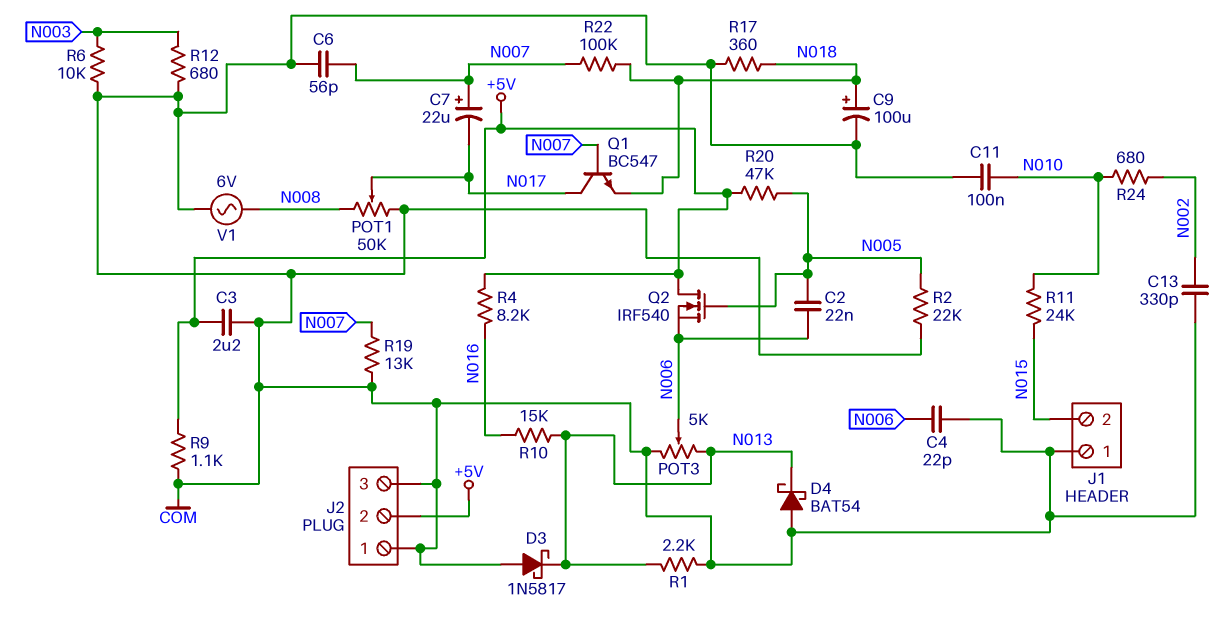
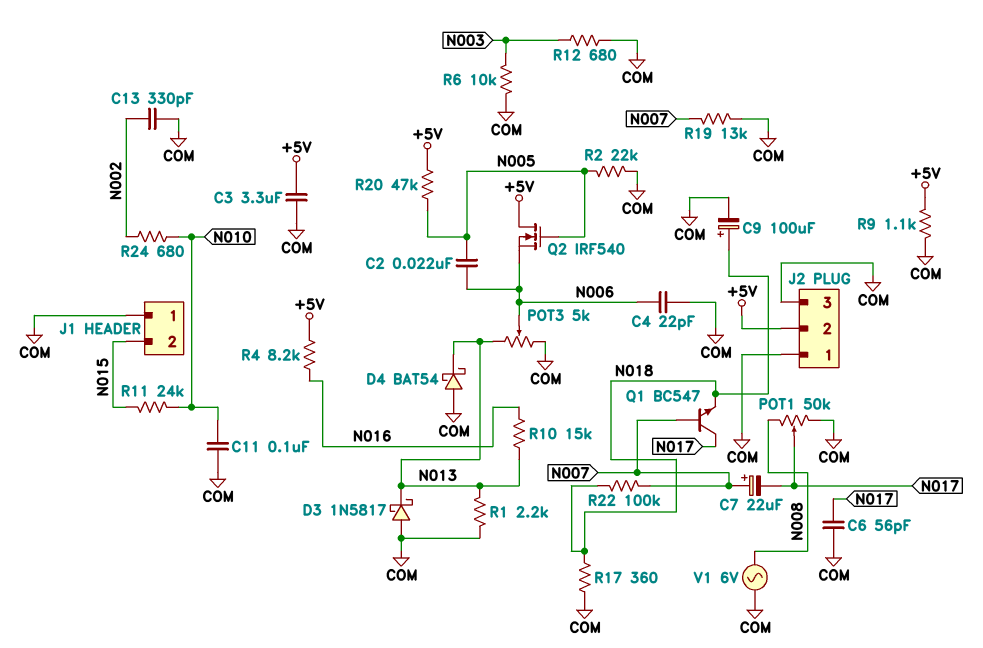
C3: 2.2uF (+5V, COM) -> 3.3uF (+5V, COM)
C6: 56pF (COM, N007) -> 56pF (COM, N017)

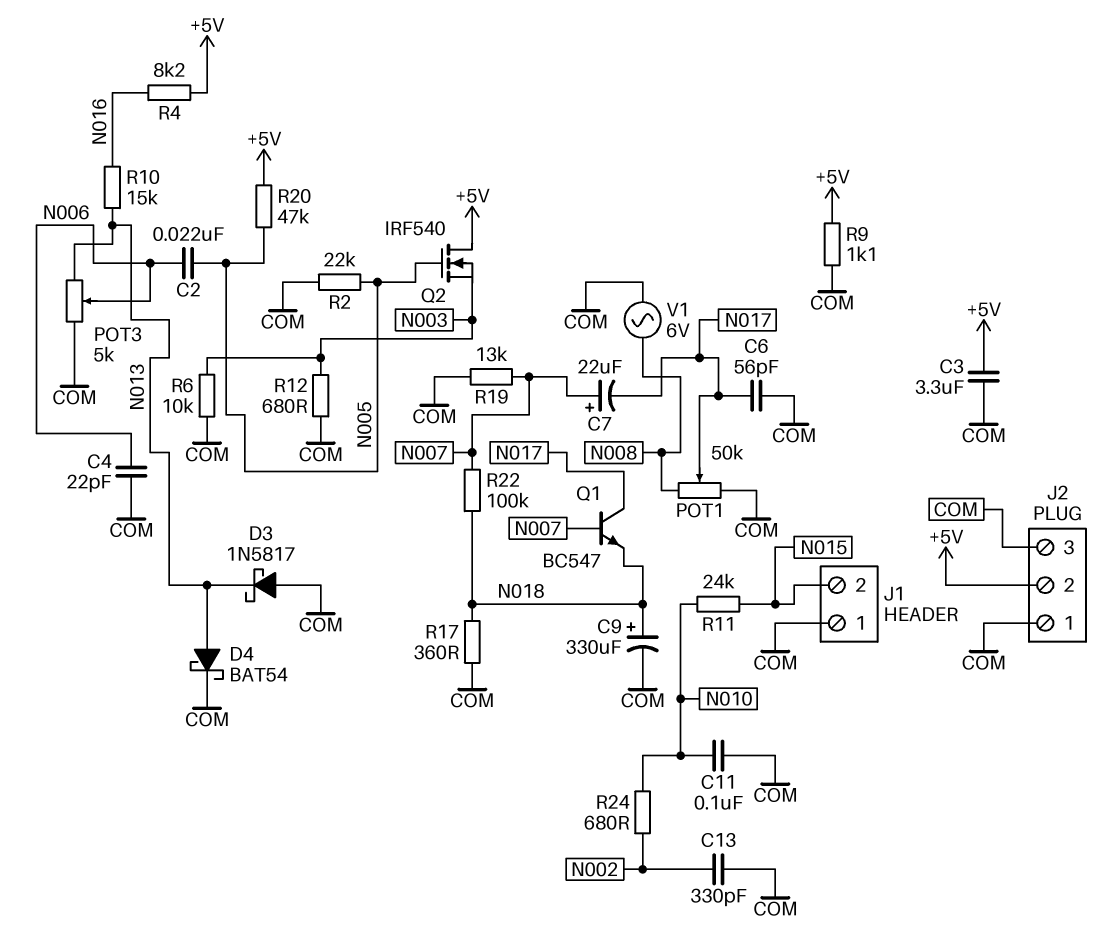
C9: 100uF (plus N018, minus COM) -> 330uF (plus N018, minus COM)
D4: schottky BAT54 (A COM, K N013) -> schottky BAT54 (A N013, K COM)
Q2: NMOS IRF540 (G N005, D +5V, S N006) -> NMOS IRF540 (G N005, D +5V, S N003)
R1: 2.2k (COM, N013) -> none

